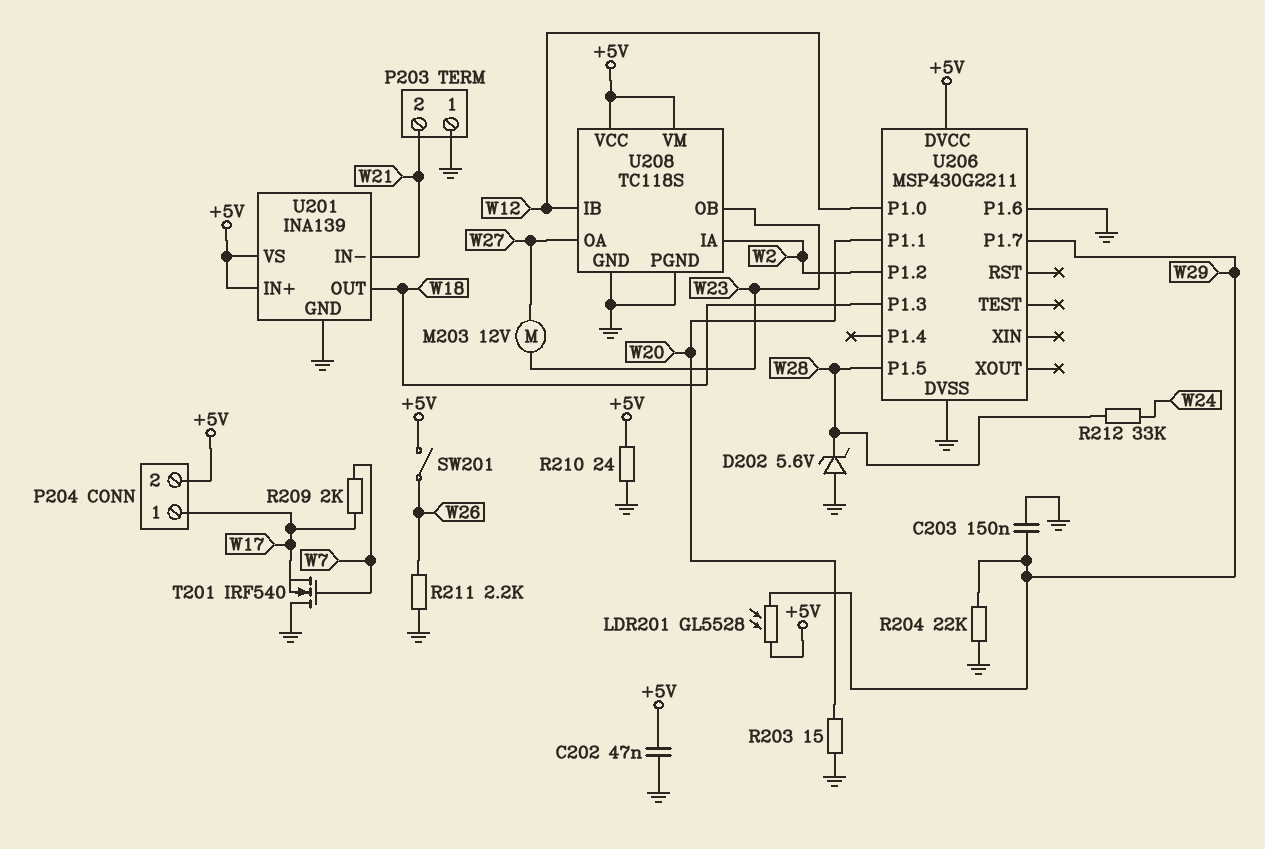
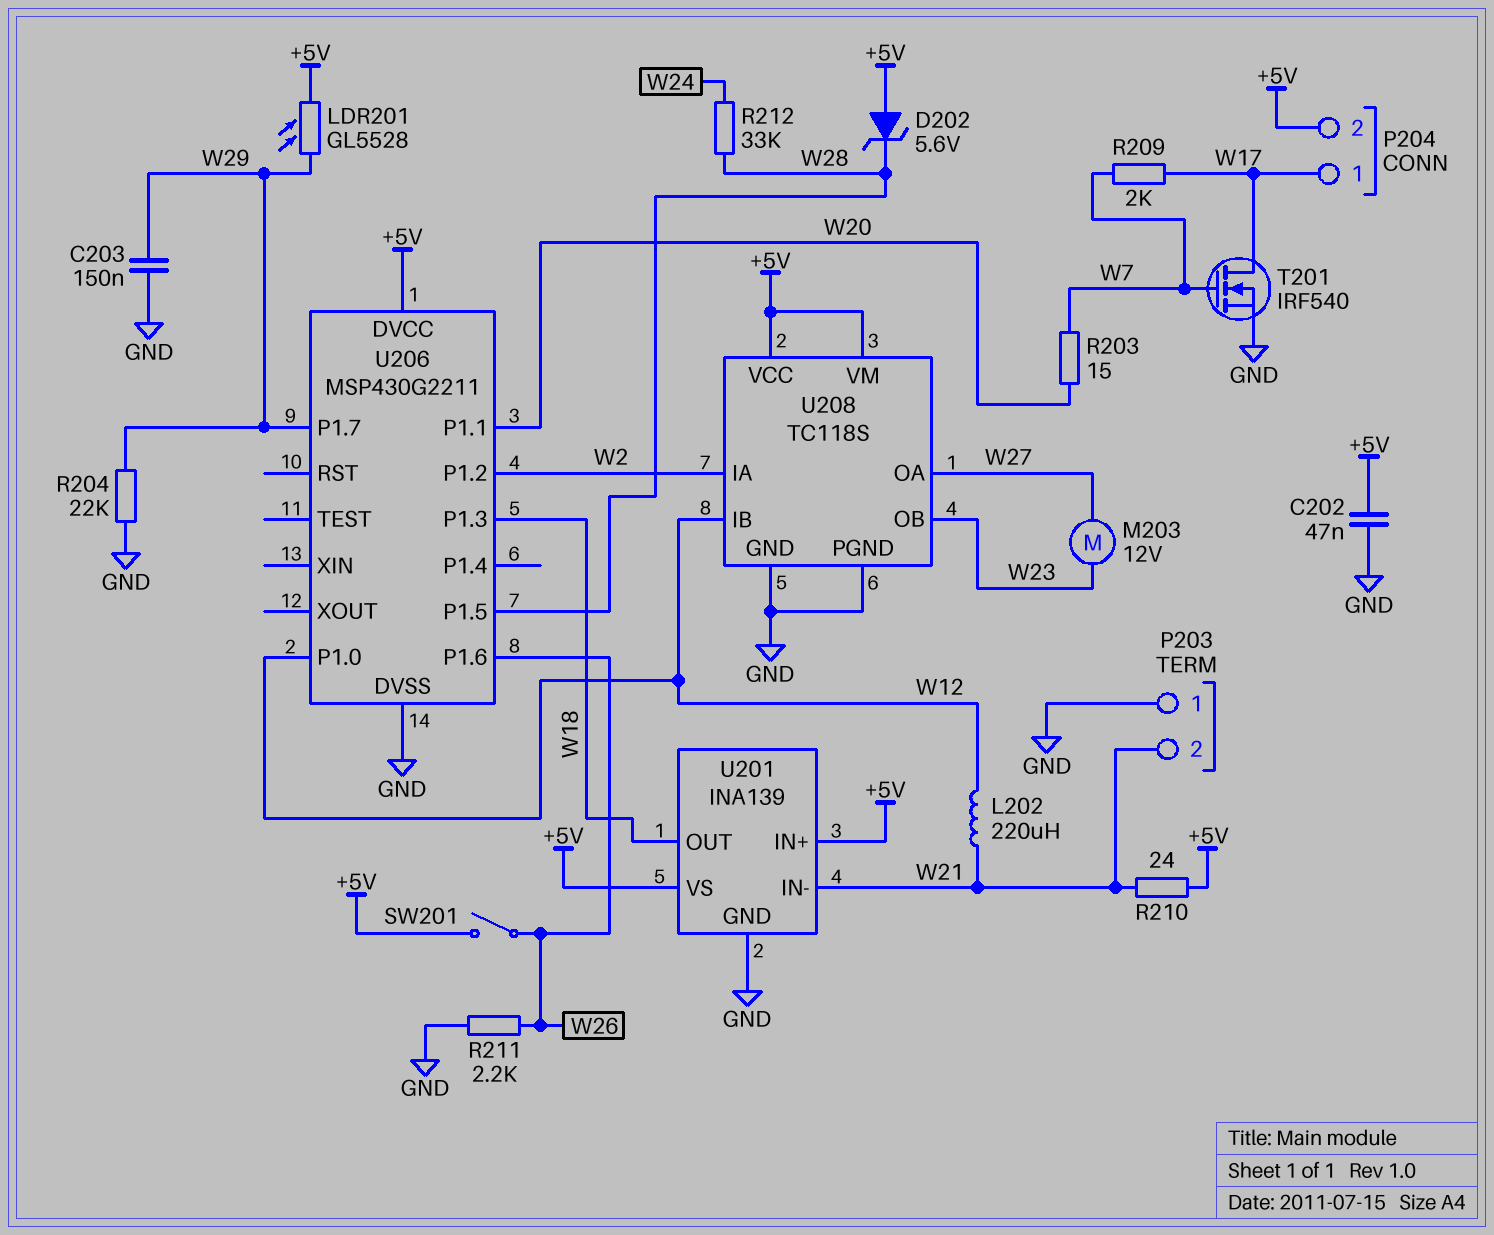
D202: zener 5.6V (A GND, K W28) -> zener 5.6V (A +5V, K W28)
L202: none -> 220uH (W12, W21)
R203: 15 (GND, W20) -> 15 (W7, W20)
R210: 24 (+5V, GND) -> 24 (+5V, W21)
T201: NMOS IRF540 (G W7, D GND, S W17) -> NMOS IRF540 (G W7, D W17, S GND)
U206 pin P1.6: GND -> W26

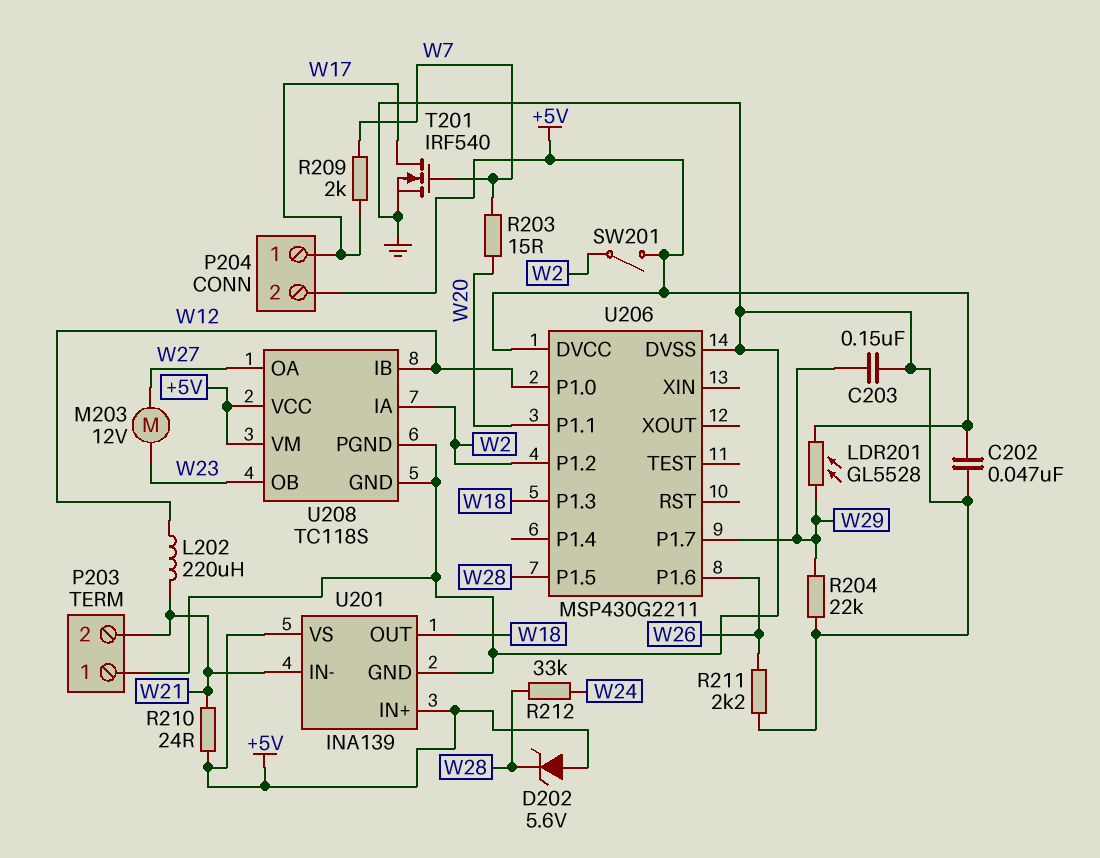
SW201: switch (+5V, W26) -> switch (+5V, W2)

